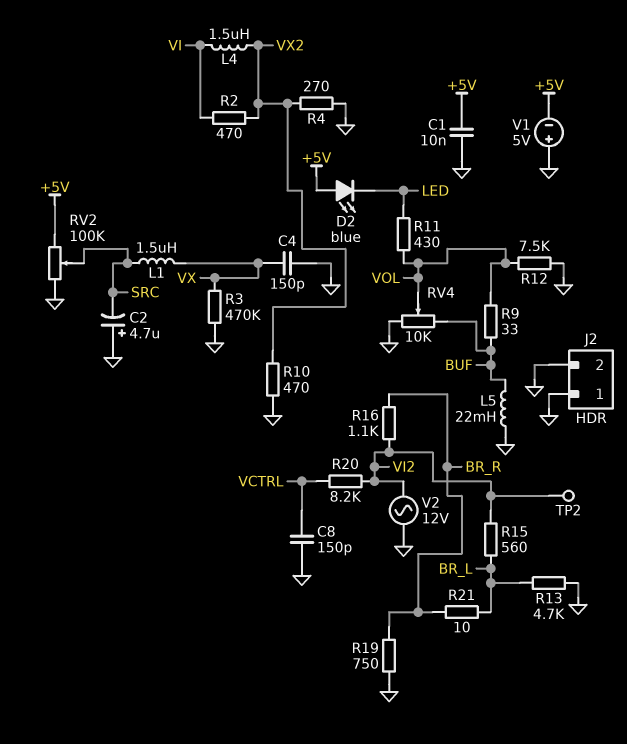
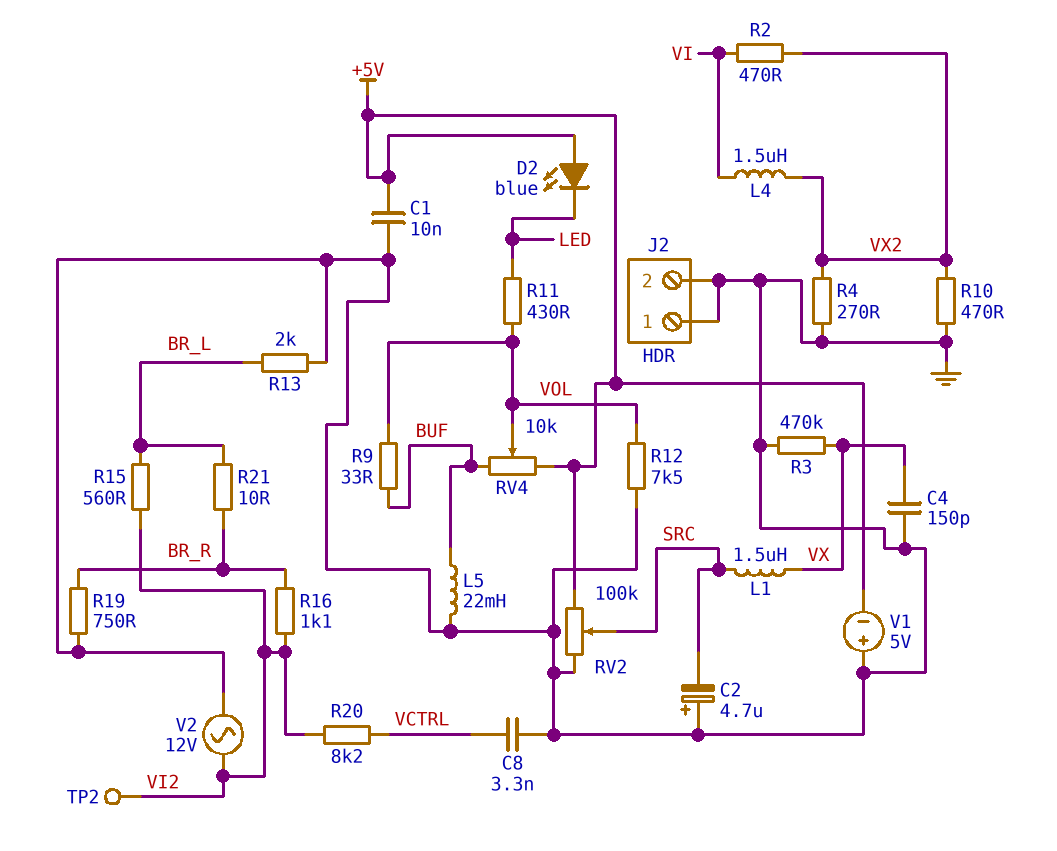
C8: 150pF (GND, VCTRL) -> 3.3nF (GND, VCTRL)
R13: 4.7k (BR_L, GND) -> 2k (BR_L, GND)
RV4: 10k (BUF, GND, wiper VOL) -> 10k (+5V, BUF, wiper VOL)

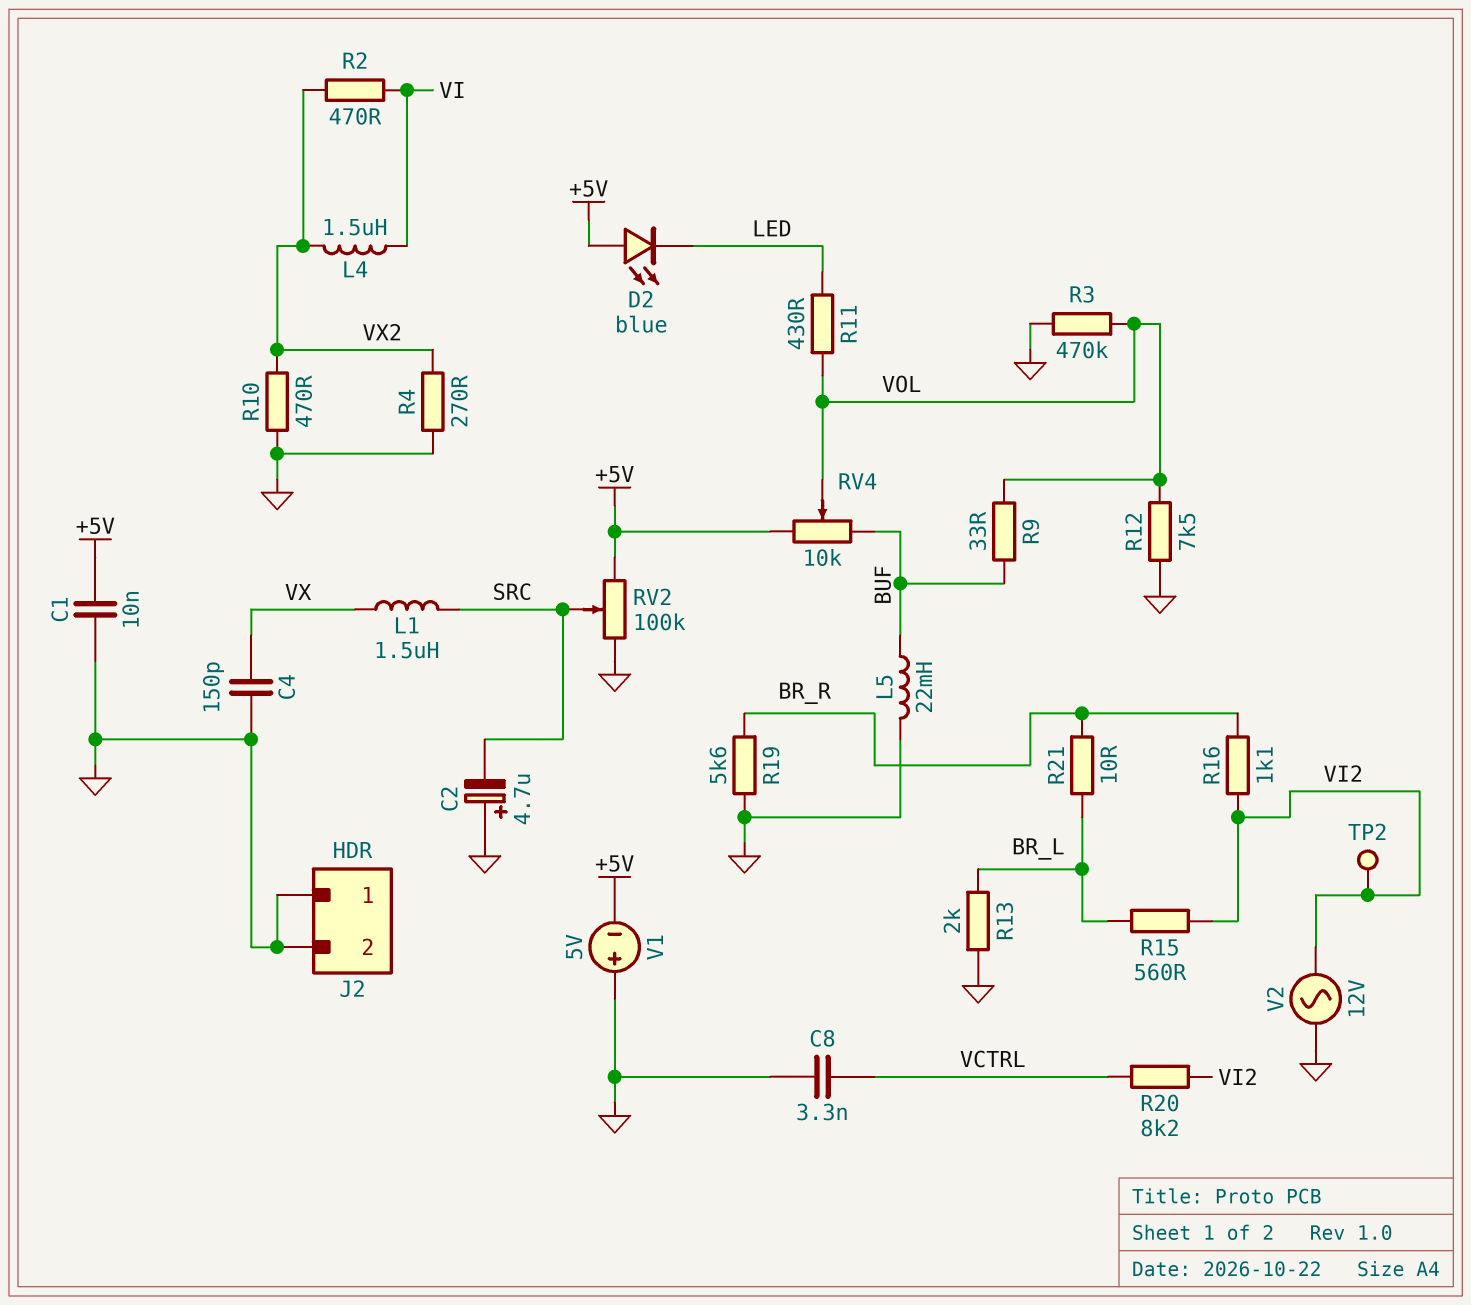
R3: 470k (GND, VX) -> 470k (GND, VOL)
R19: 750 (BR_R, GND) -> 5.6k (BR_R, GND)

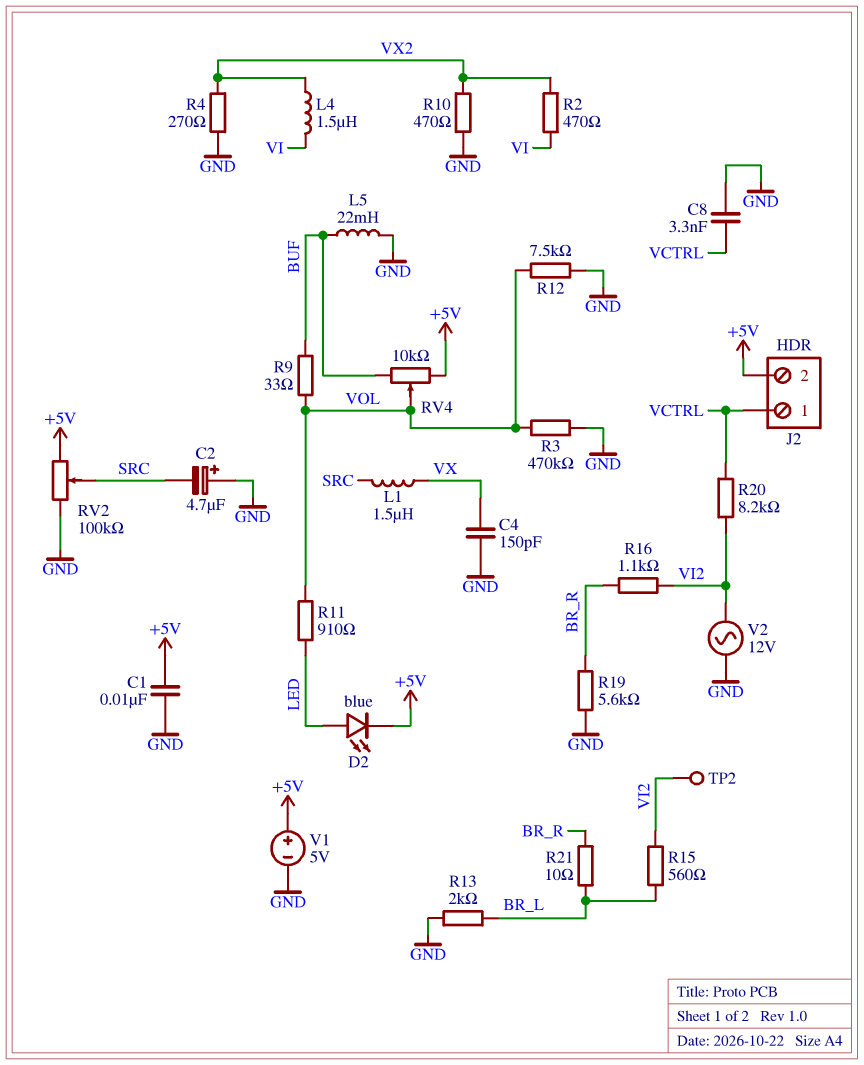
D2: LED blue (A +5V, K LED) -> LED blue (A LED, K +5V)
J2 pin 1: GND -> VCTRL
J2 pin 2: GND -> +5V
R11: 430 (LED, VOL) -> 910 (LED, VOL)
V1: 5V (plus GND, minus +5V) -> 5V (plus +5V, minus GND)

